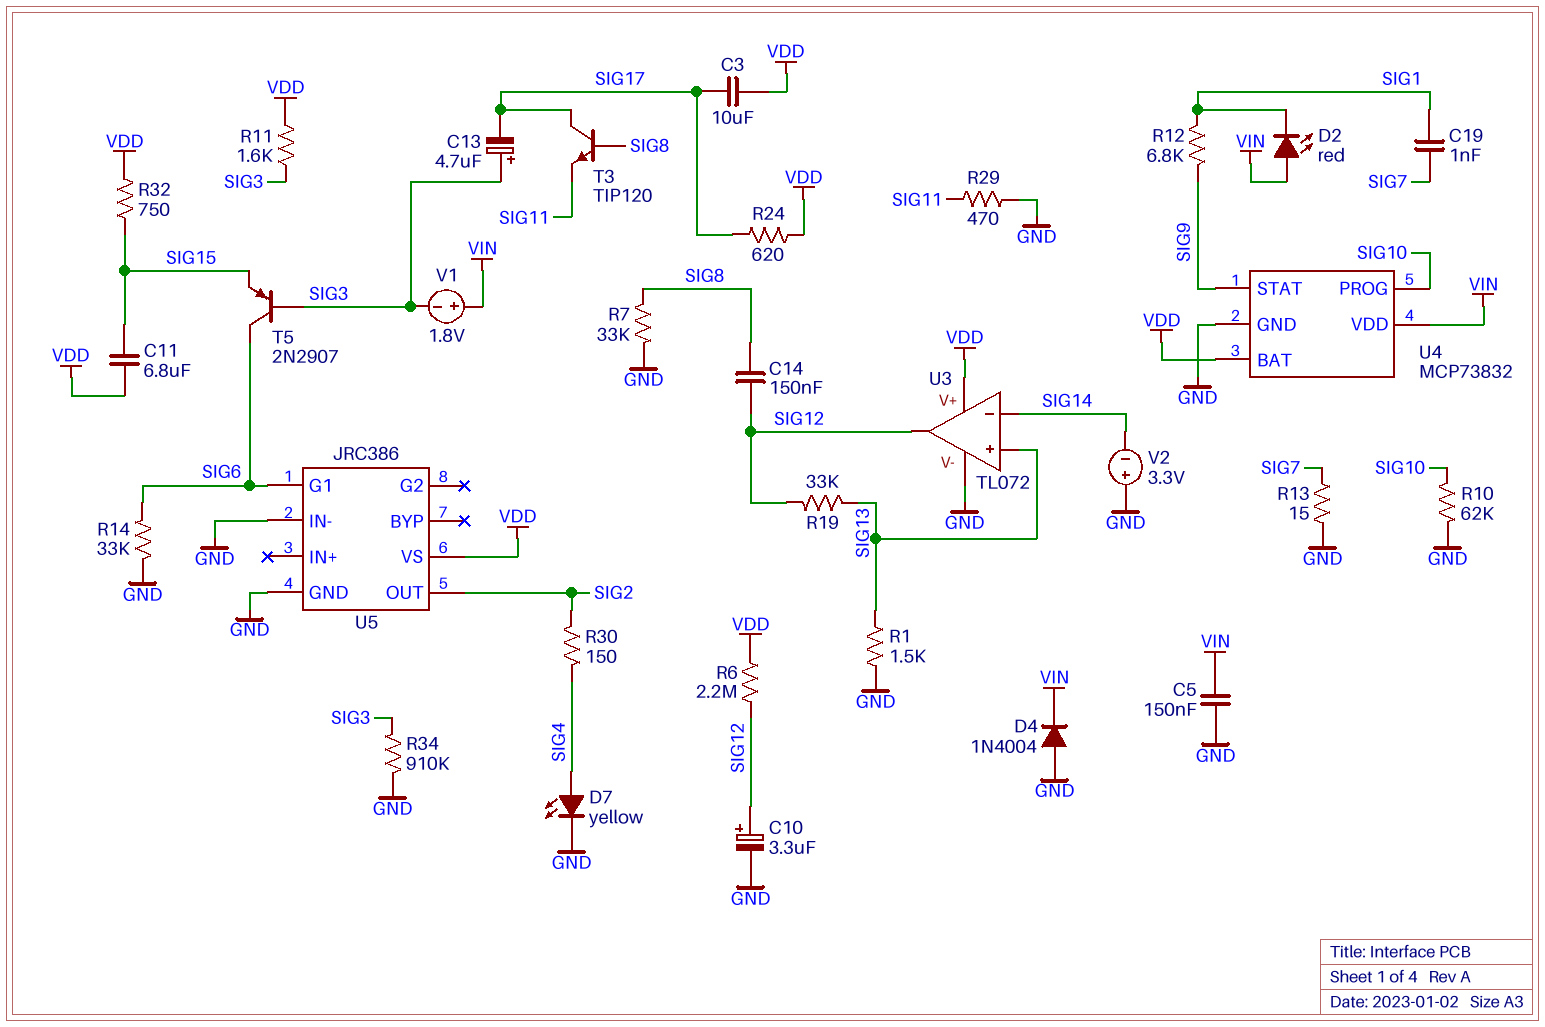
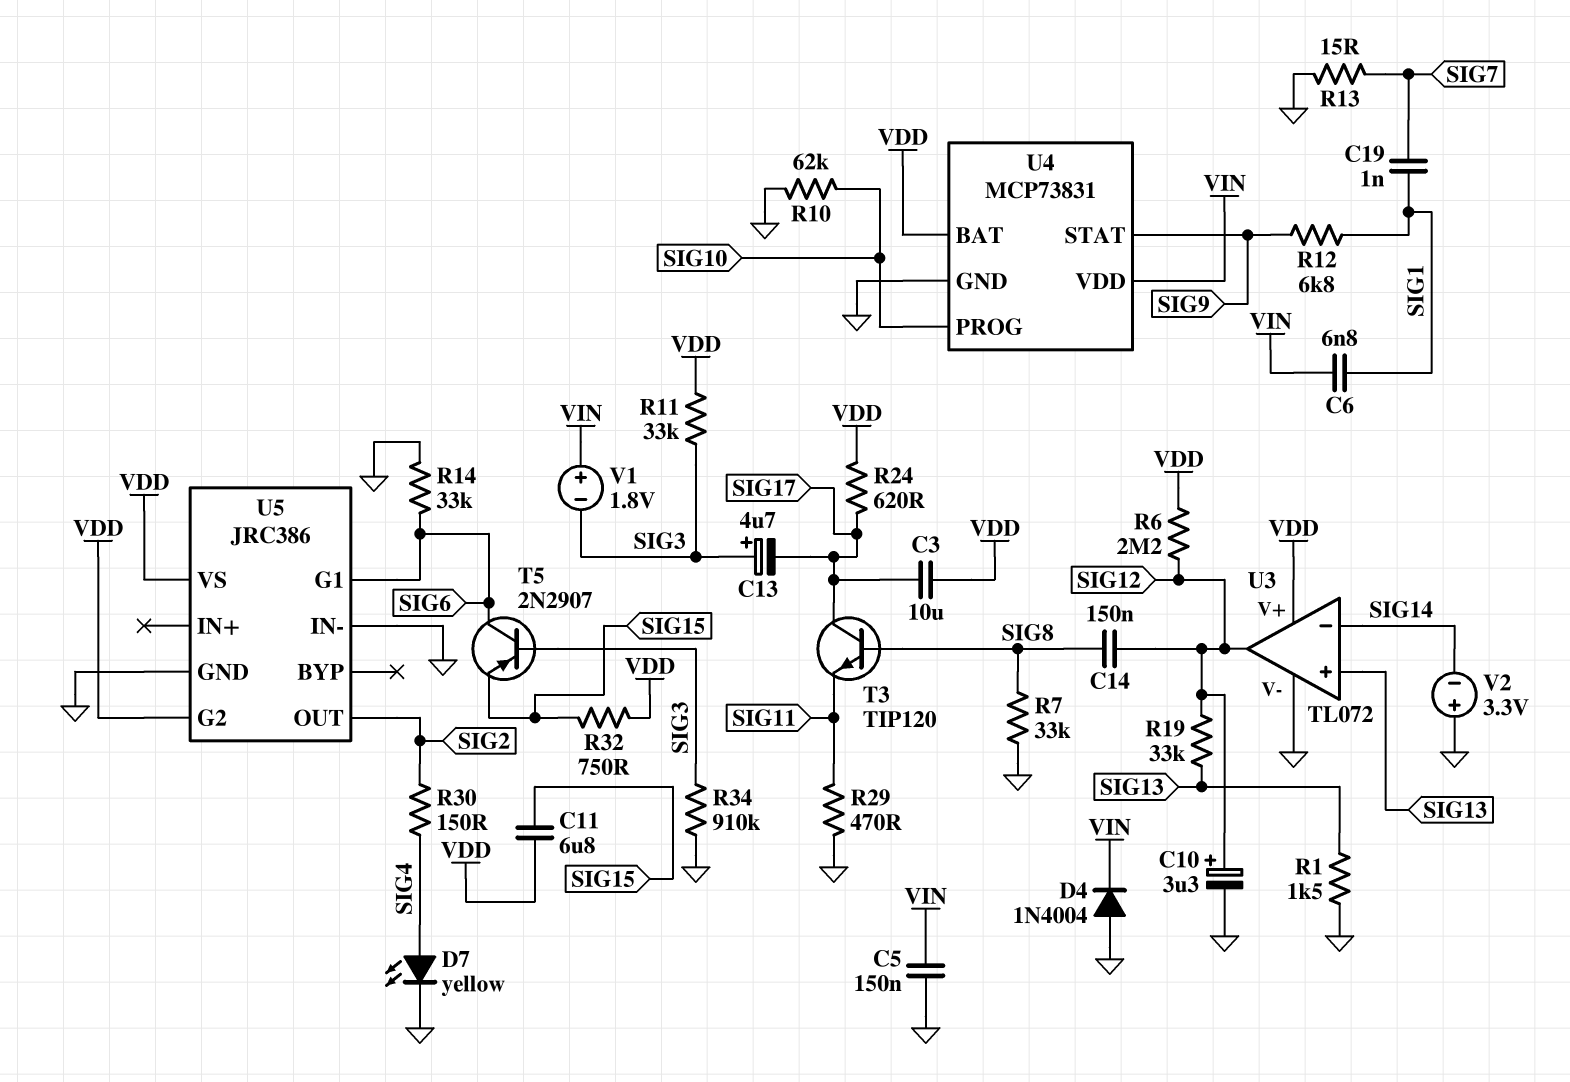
C6: none -> 6.8nF (SIG1, VIN)
D2: LED red (A VIN, K SIG1) -> none
R11: 1.6k (SIG3, VDD) -> 33k (SIG3, VDD)
U4: MCP73832 -> MCP73831
U5 pin G2: none -> VDD

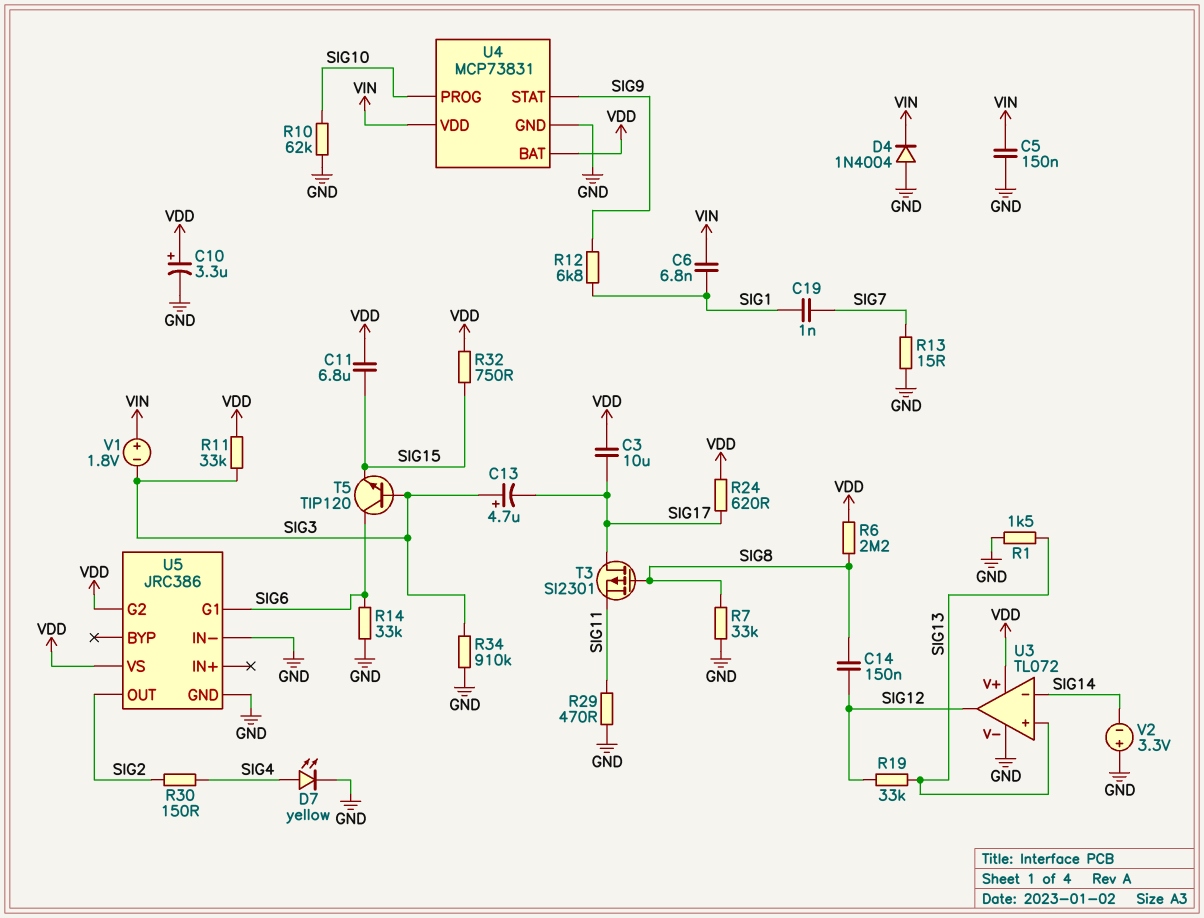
C10: 3.3uF (plus SIG12, minus GND) -> 3.3uF (plus VDD, minus GND)
R6: 2.2M (SIG12, VDD) -> 2.2M (SIG8, VDD)
T3: NPN TIP120 (B SIG8, C SIG17, E SIG11) -> PMOS SI2301 (G SIG8, D SIG17, S SIG11)
T5: PNP 2N2907 (B SIG3, C SIG6, E SIG15) -> NPN TIP120 (B SIG3, C SIG6, E SIG15)

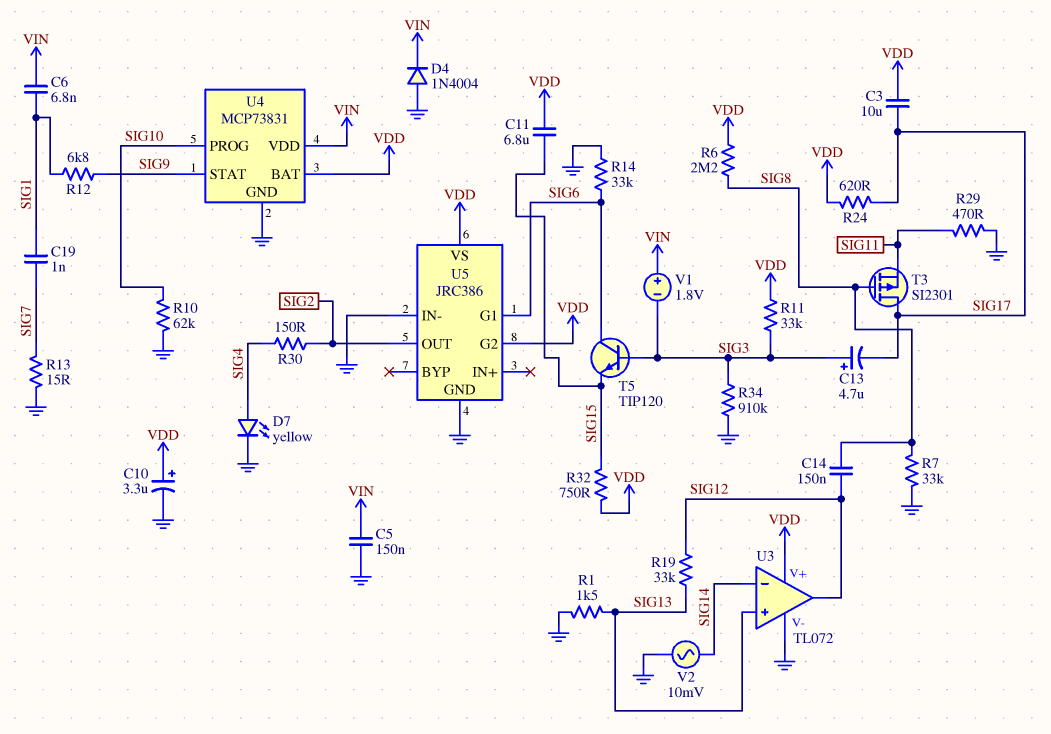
V2: 3.3V (plus GND, minus SIG14) -> AC 10mV (GND, SIG14)

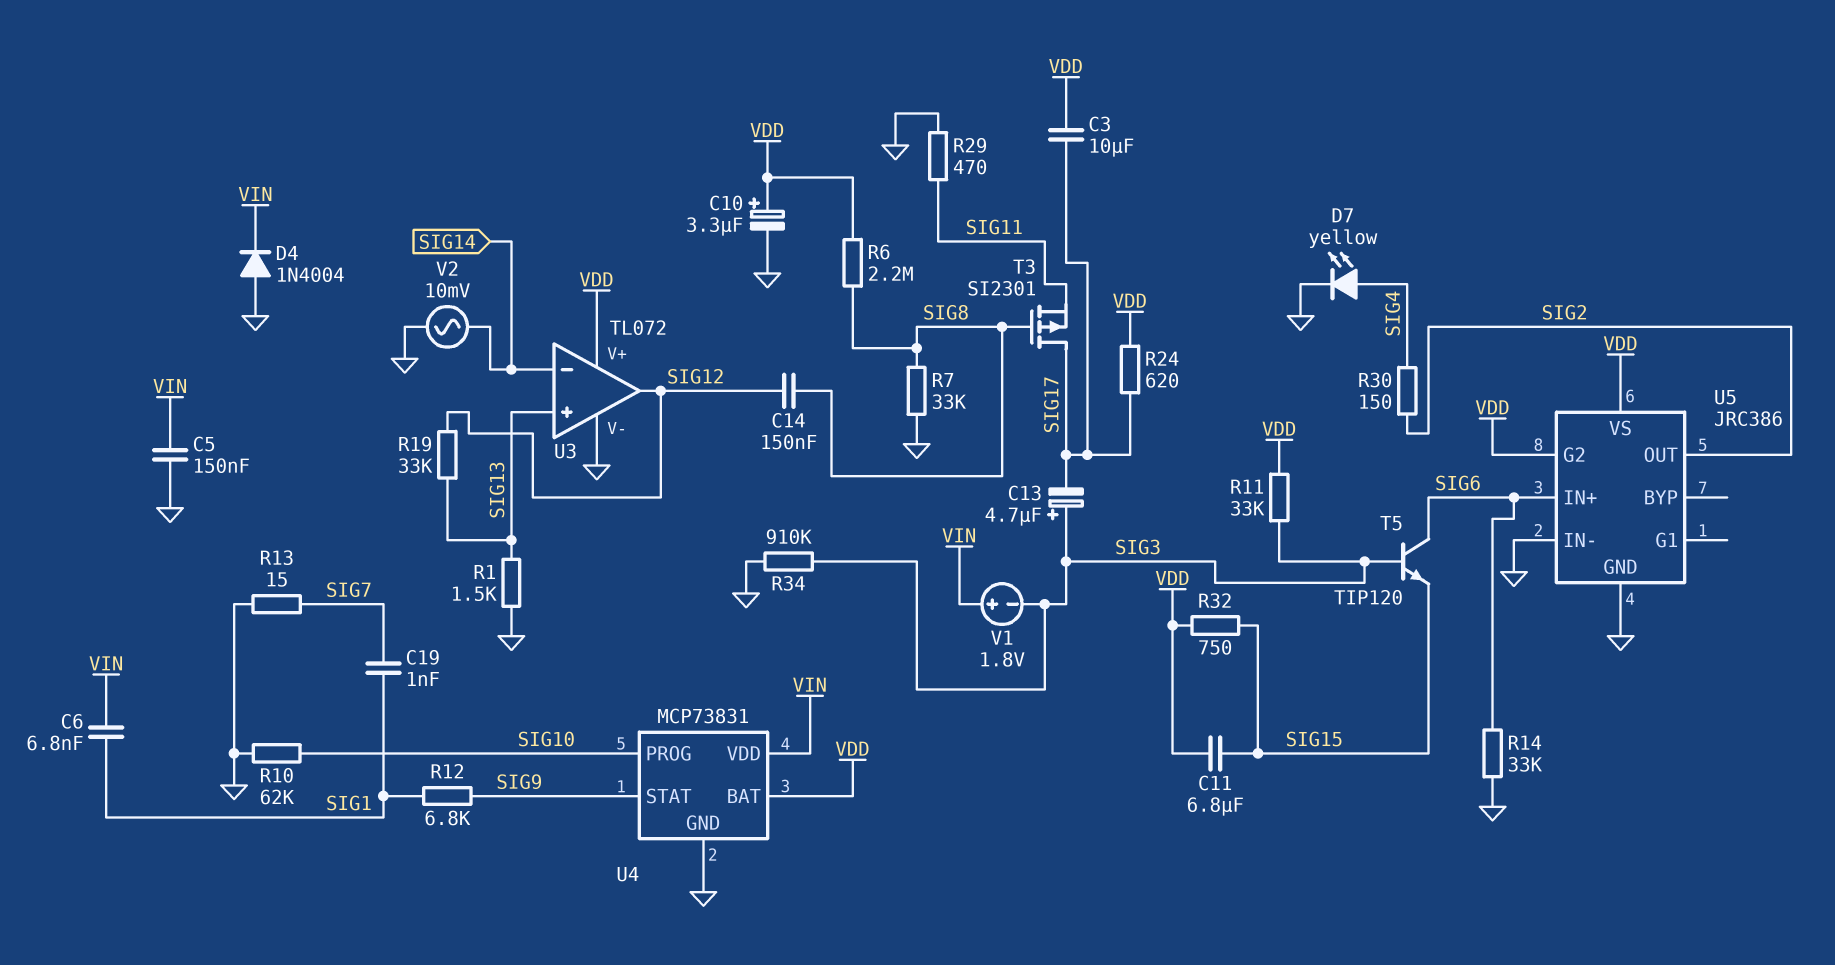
U5 pin G1: SIG6 -> none
U5 pin IN+: none -> SIG6

